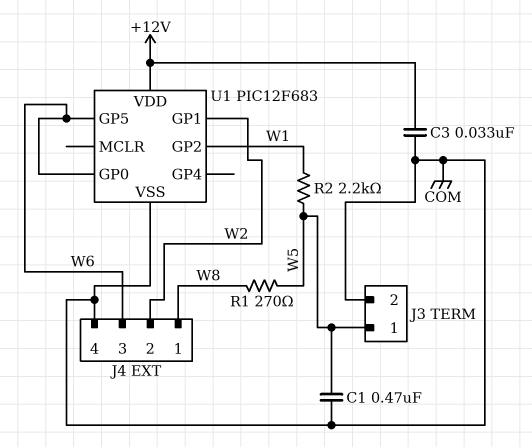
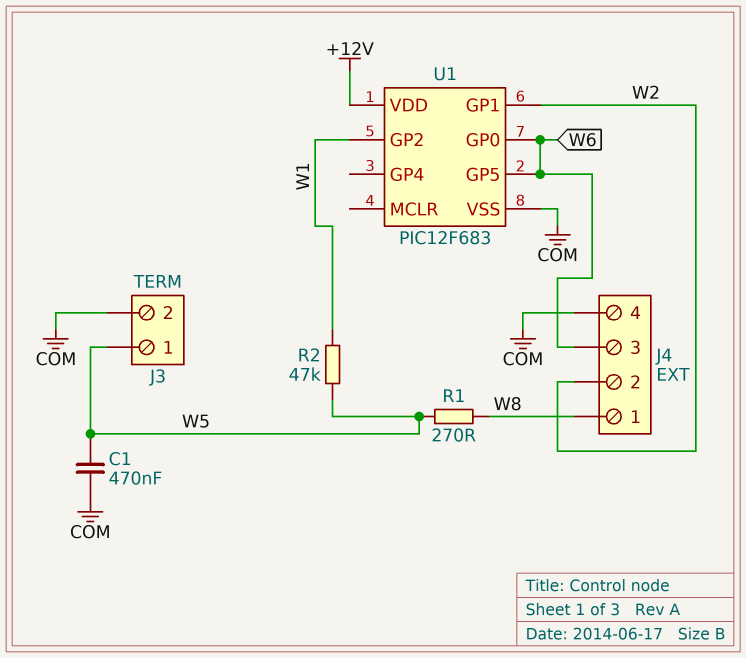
C3: 33nF (+12V, COM) -> none
R2: 2.2k (W1, W5) -> 47k (W1, W5)

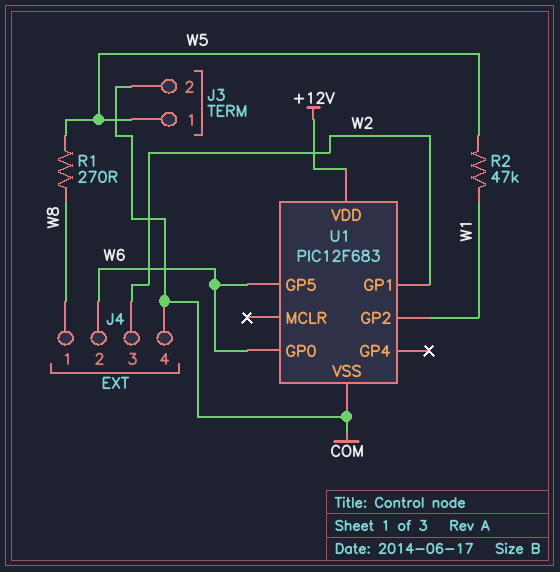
C1: 470nF (COM, W5) -> none
J4 pin 2: W2 -> W6
J4 pin 3: W6 -> W2

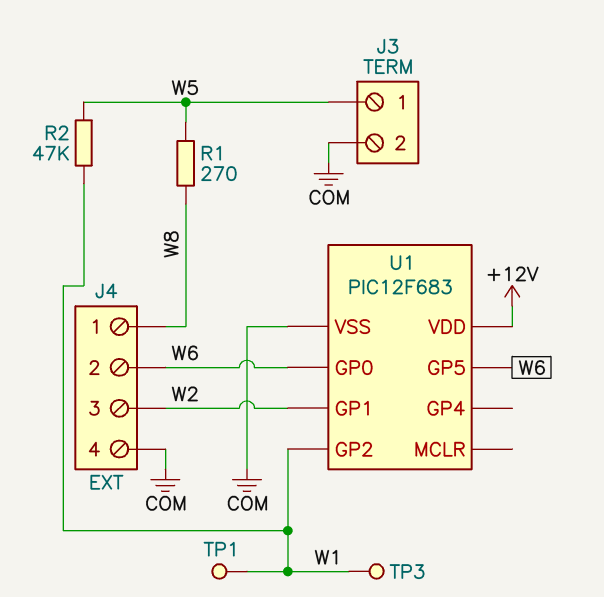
TP1: none -> test point (W1)
TP3: none -> test point (W1)

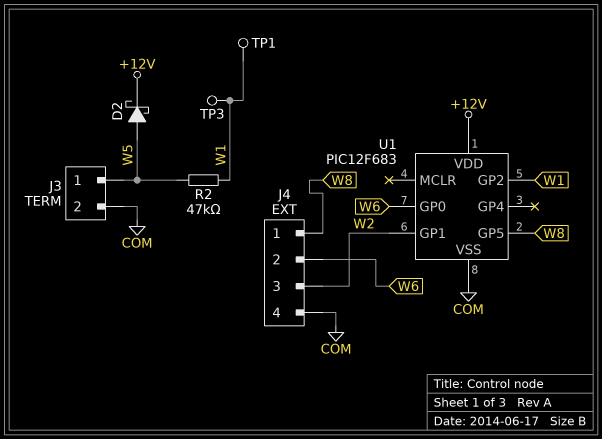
D2: none -> schottky (A W5, K +12V)
R1: 270 (W5, W8) -> none
U1 pin GP5: W6 -> W8

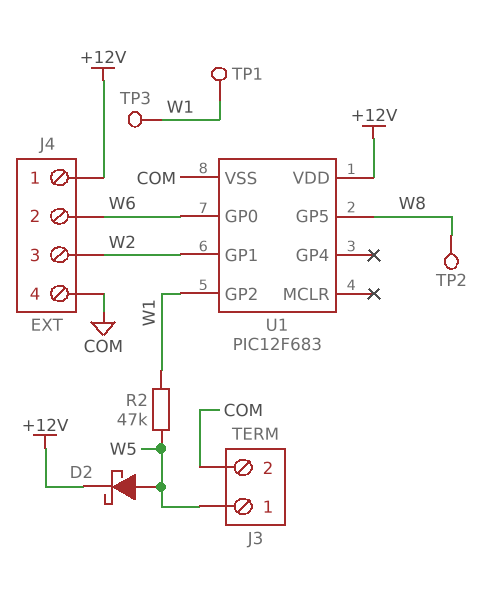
J4 pin 1: W8 -> +12V
TP2: none -> test point (W8)

